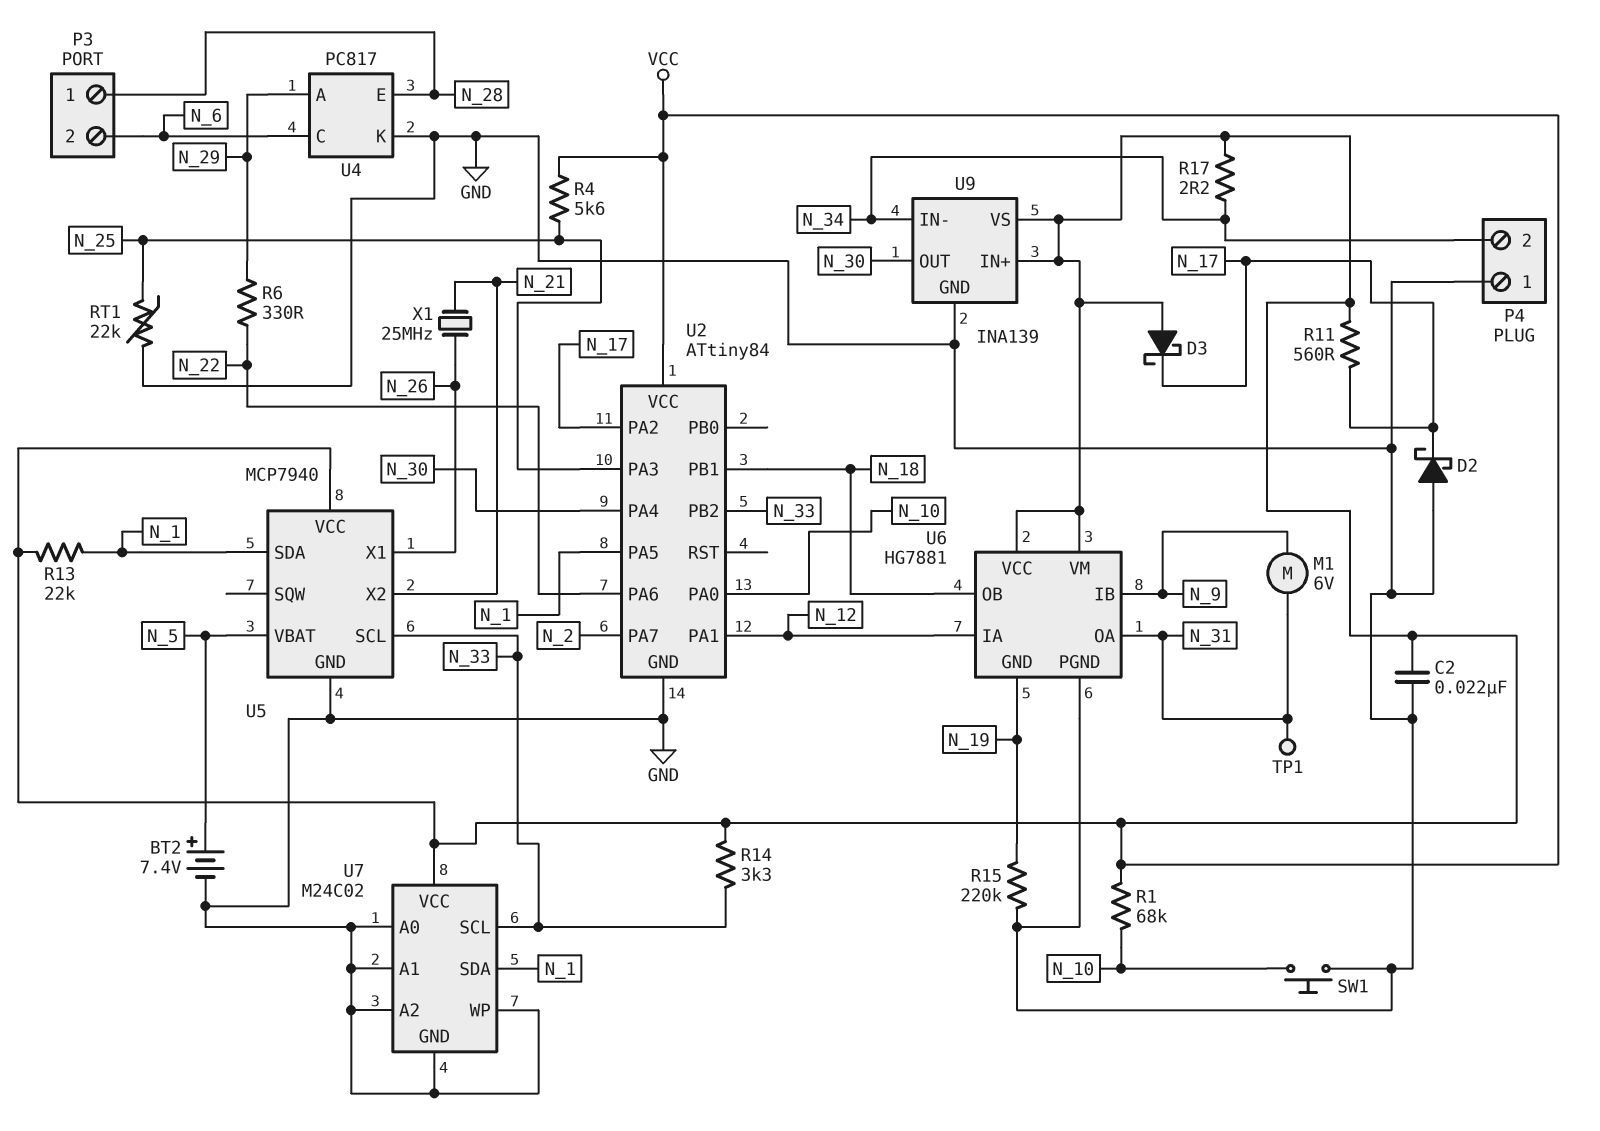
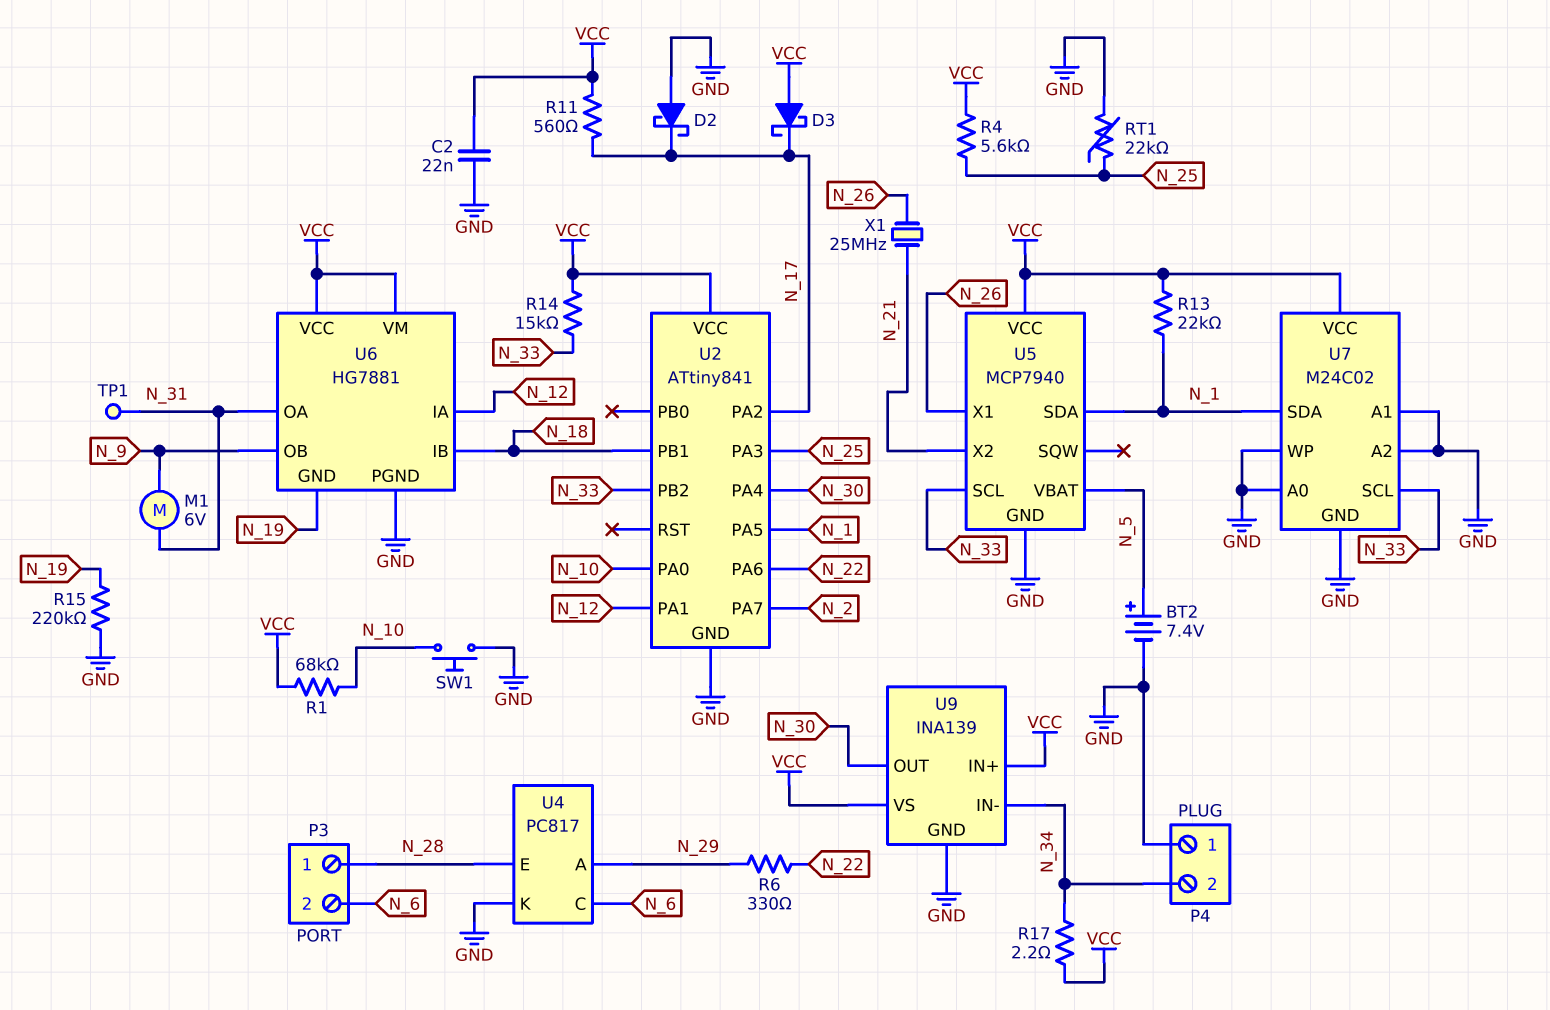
R14: 3.3k (N_33, VCC) -> 15k (N_33, VCC)
U2: ATtiny84 -> ATtiny841
U6 pin IB: N_9 -> N_18
U6 pin OB: N_18 -> N_9

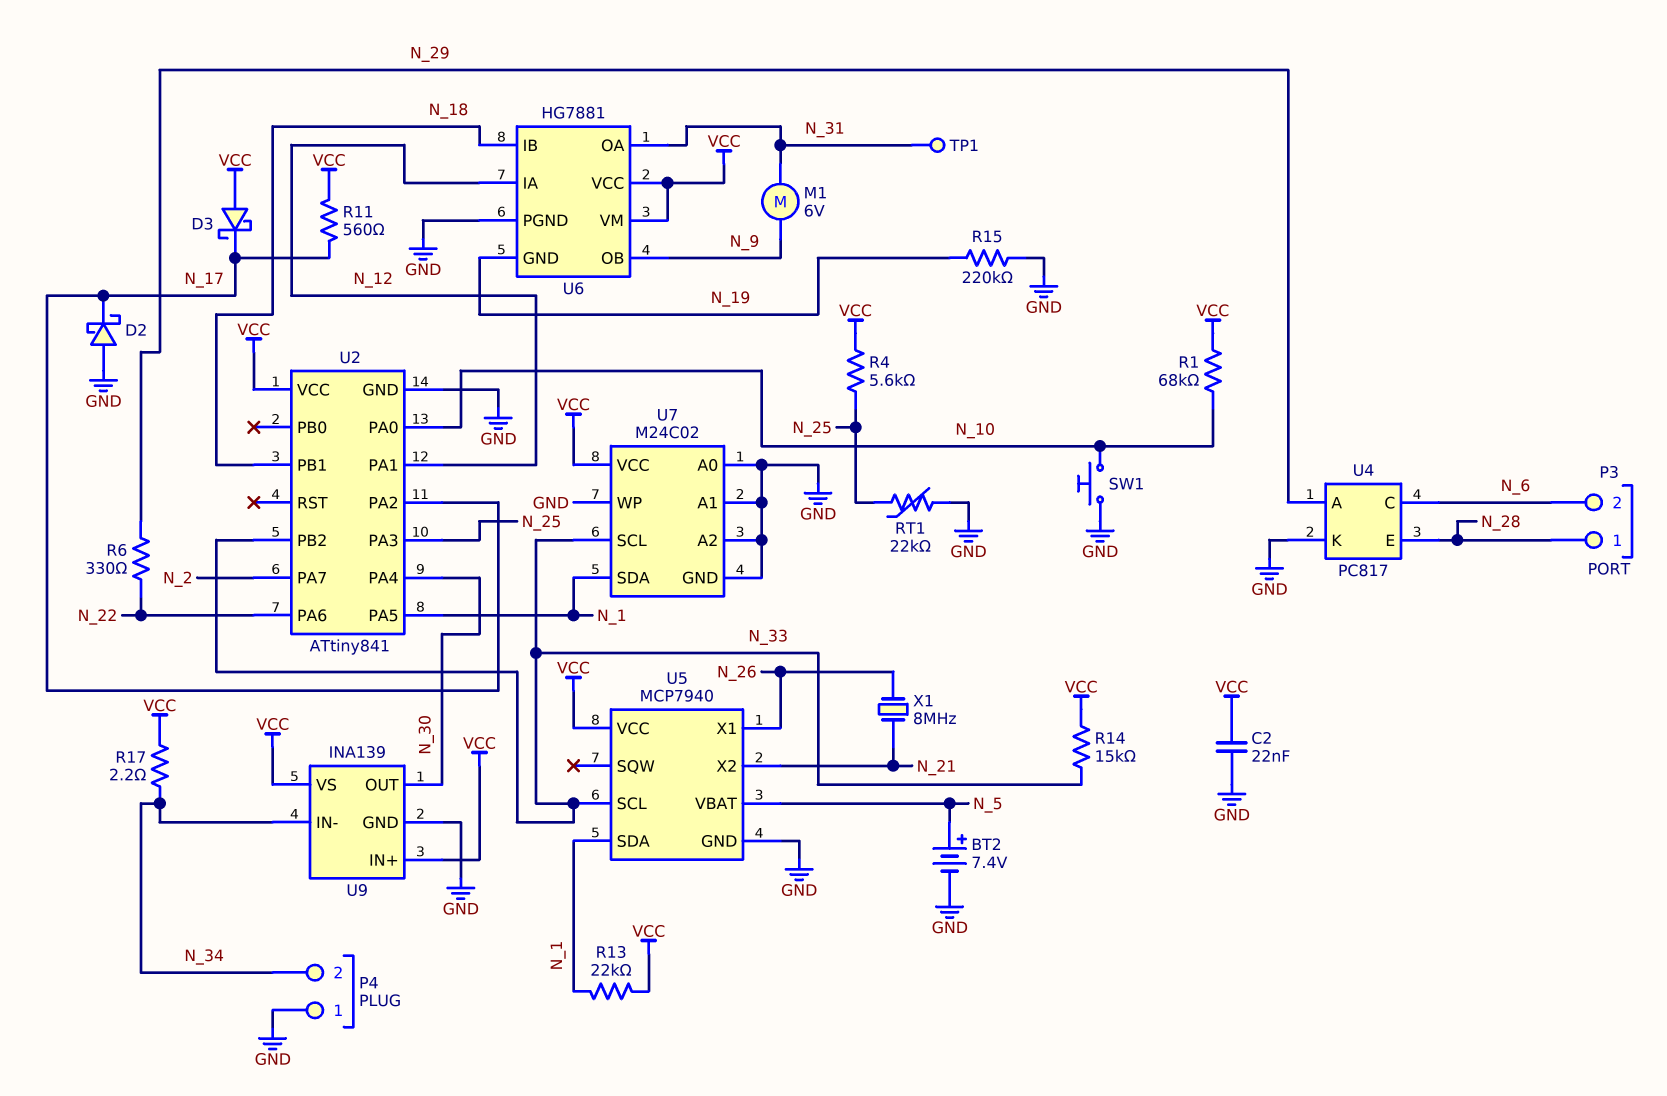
X1: 25MHz (N_21, N_26) -> 8MHz (N_21, N_26)

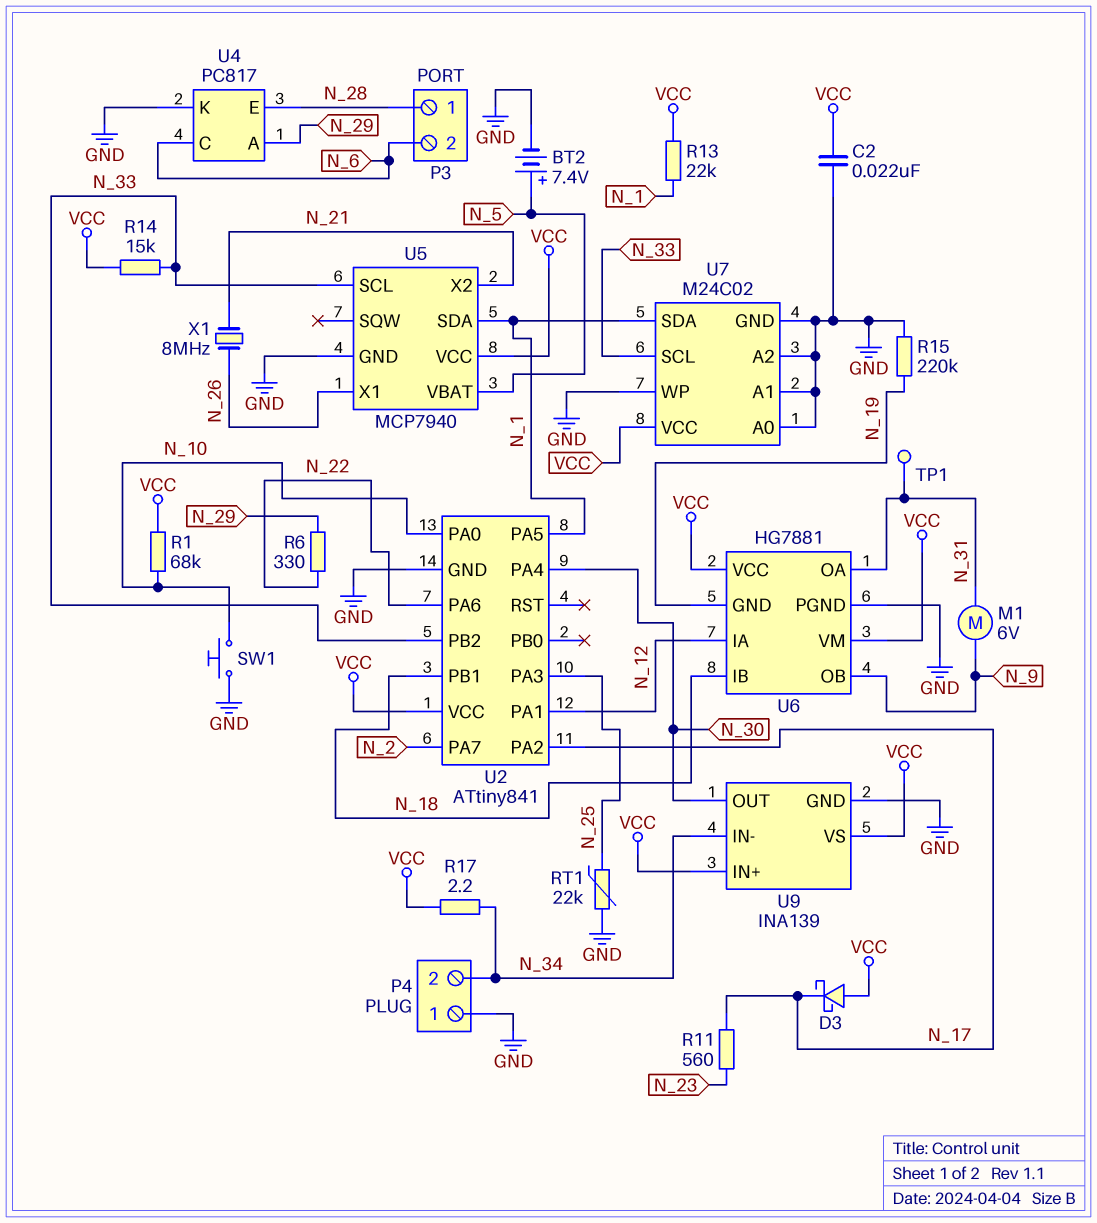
D2: schottky (A GND, K N_17) -> none
R4: 5.6k (N_25, VCC) -> none
R11: 560 (N_17, VCC) -> 560 (N_17, N_23)

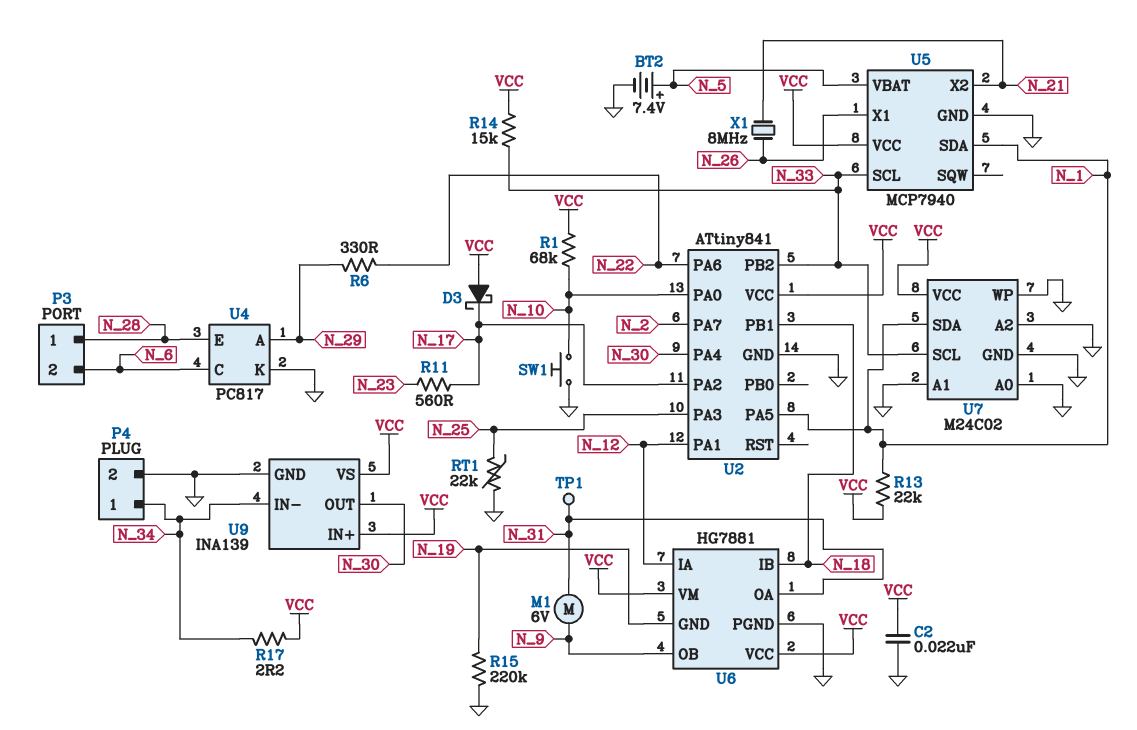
P4 pin 1: GND -> N_34
P4 pin 2: N_34 -> GND

